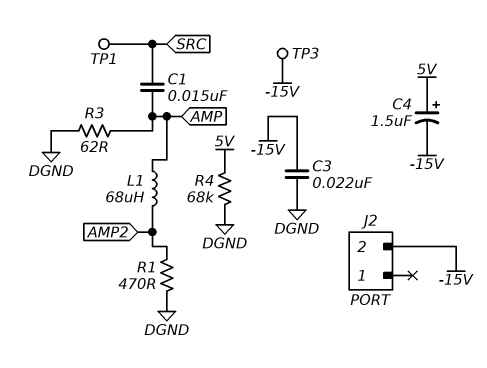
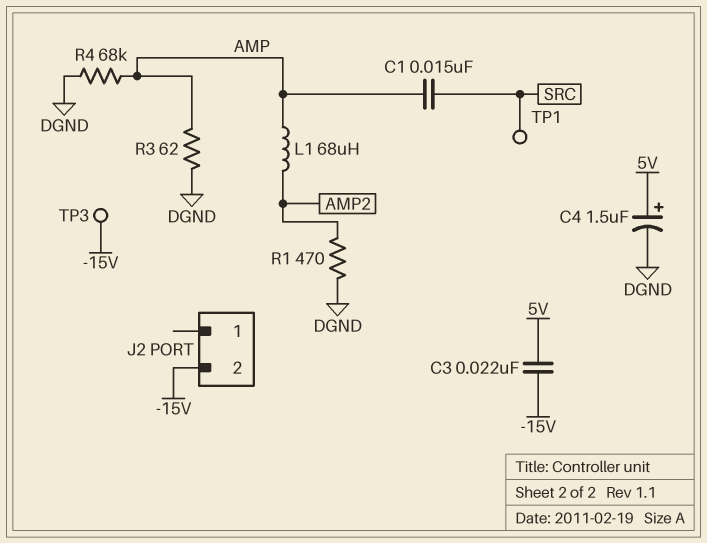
C3: 22nF (-15V, DGND) -> 22nF (-15V, 5V)
C4: 1.5uF (plus 5V, minus -15V) -> 1.5uF (plus 5V, minus DGND)
R4: 68k (5V, DGND) -> 68k (AMP, DGND)

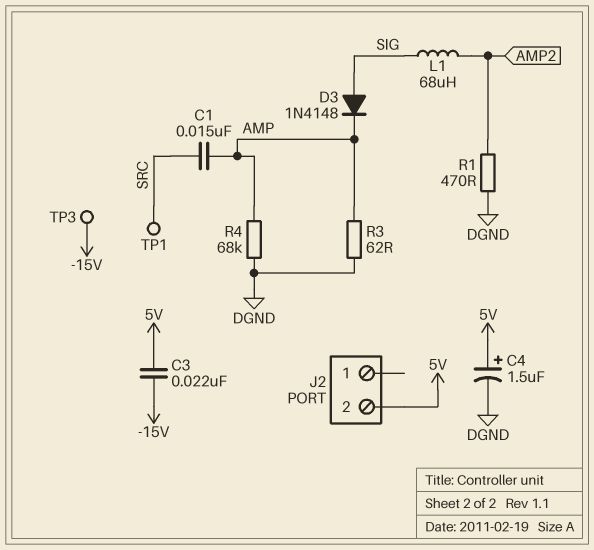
D3: none -> diode 1N4148 (A SIG, K AMP)
J2 pin 2: -15V -> 5V
L1: 68uH (AMP, AMP2) -> 68uH (AMP2, SIG)

